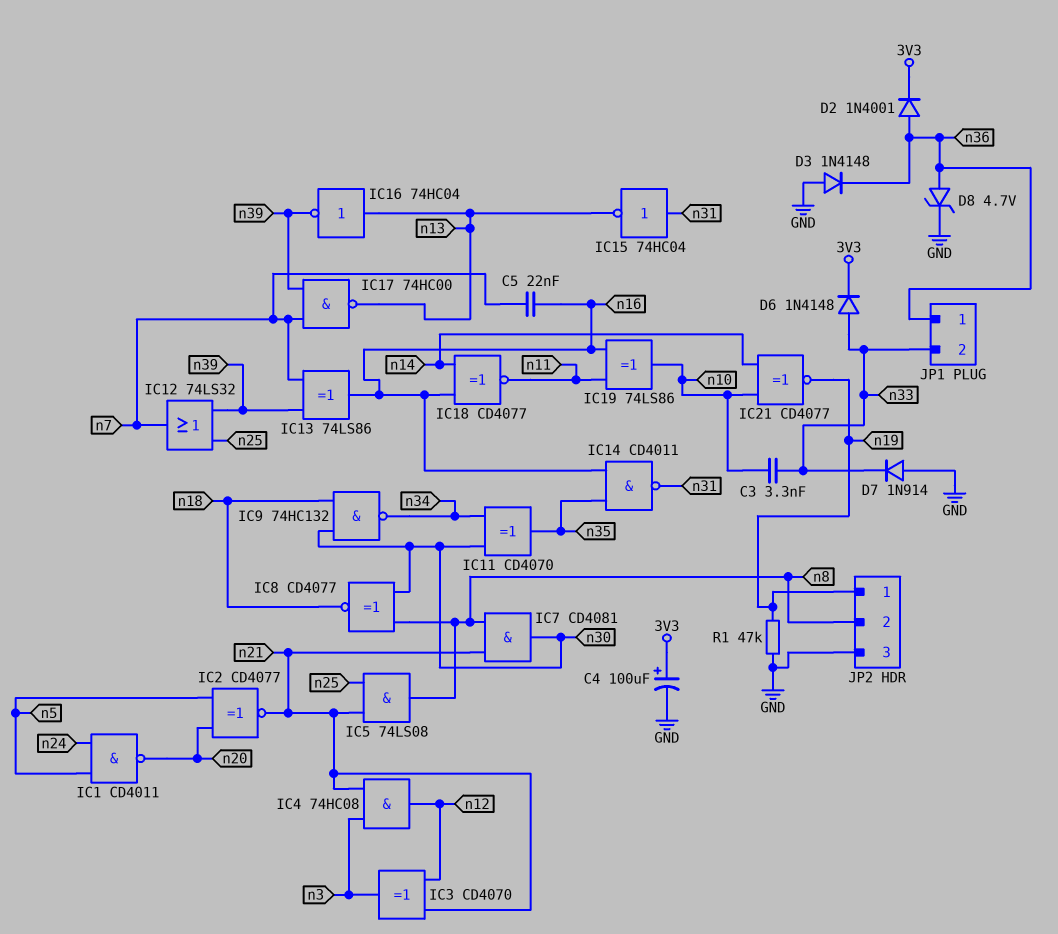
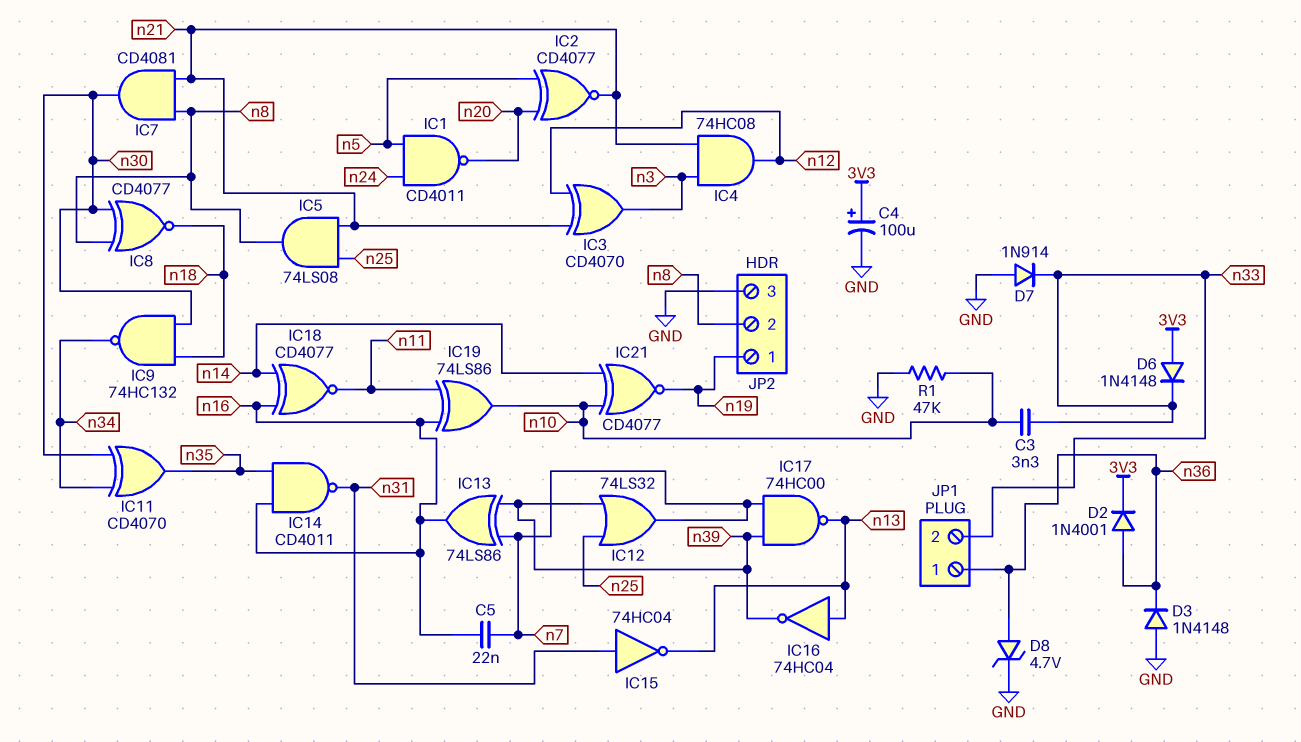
D6: diode 1N4148 (A n33, K 3V3) -> diode 1N4148 (A 3V3, K n33)
R1: 47k (GND, n19) -> 47k (GND, n10)

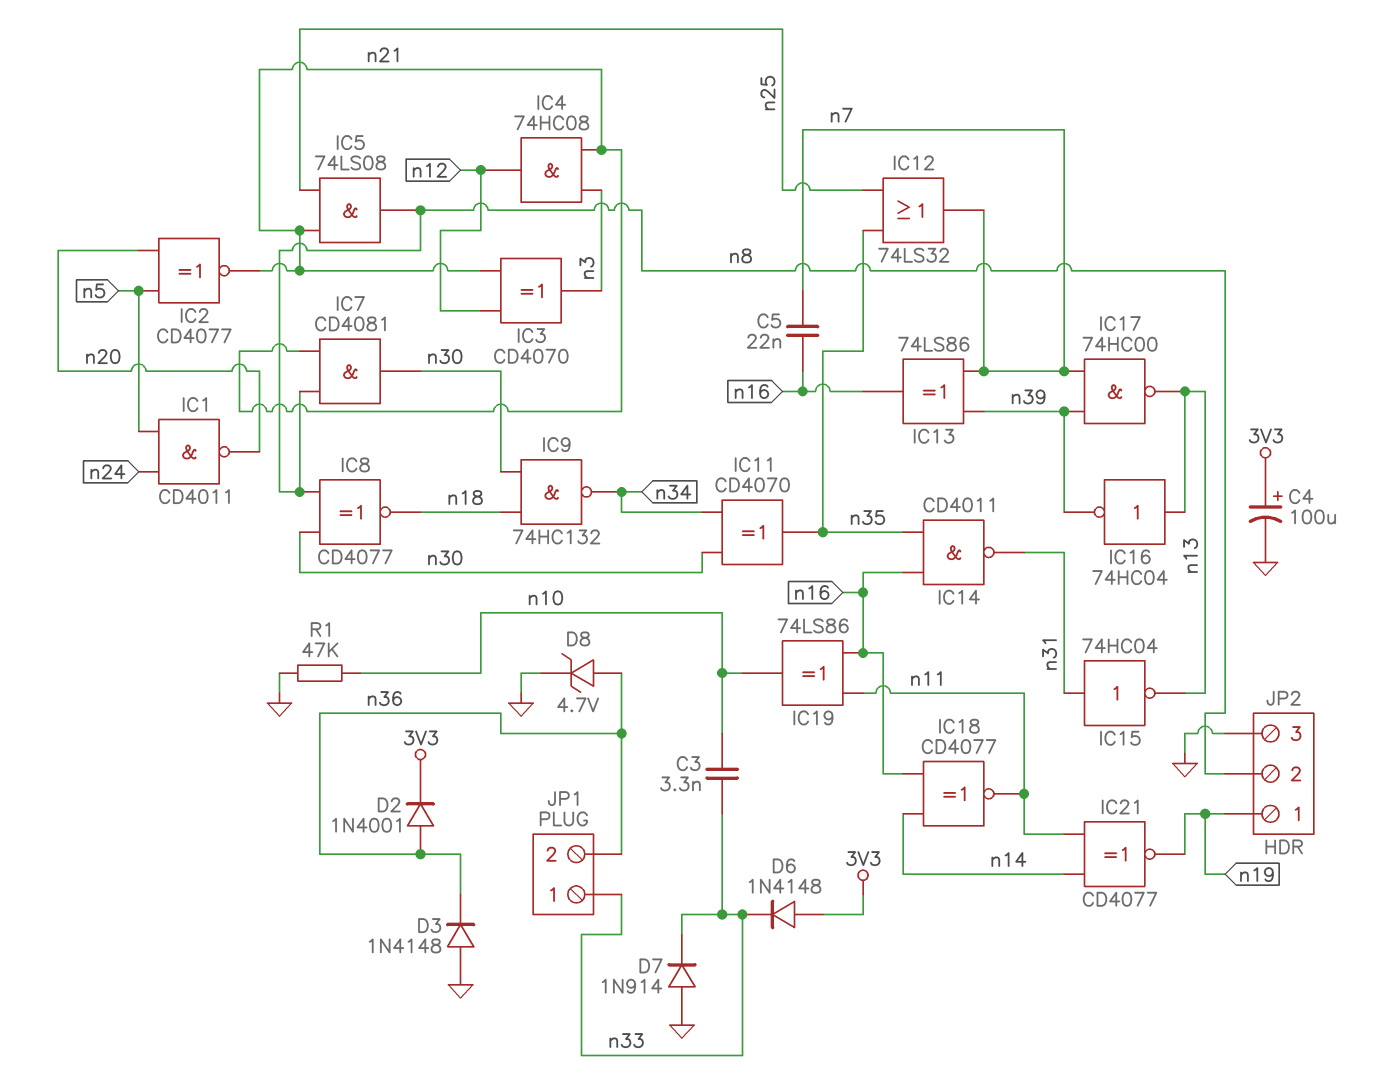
IC12: OR 74LS32 (in n25, in n39, out n7) -> OR 74LS32 (in n25, in n35, out n7)
IC21: XNOR CD4077 (in n10, in n14, out n19) -> XNOR CD4077 (in n11, in n14, out n19)
JP1 pin 1: n36 -> n33
JP1 pin 2: n33 -> n36

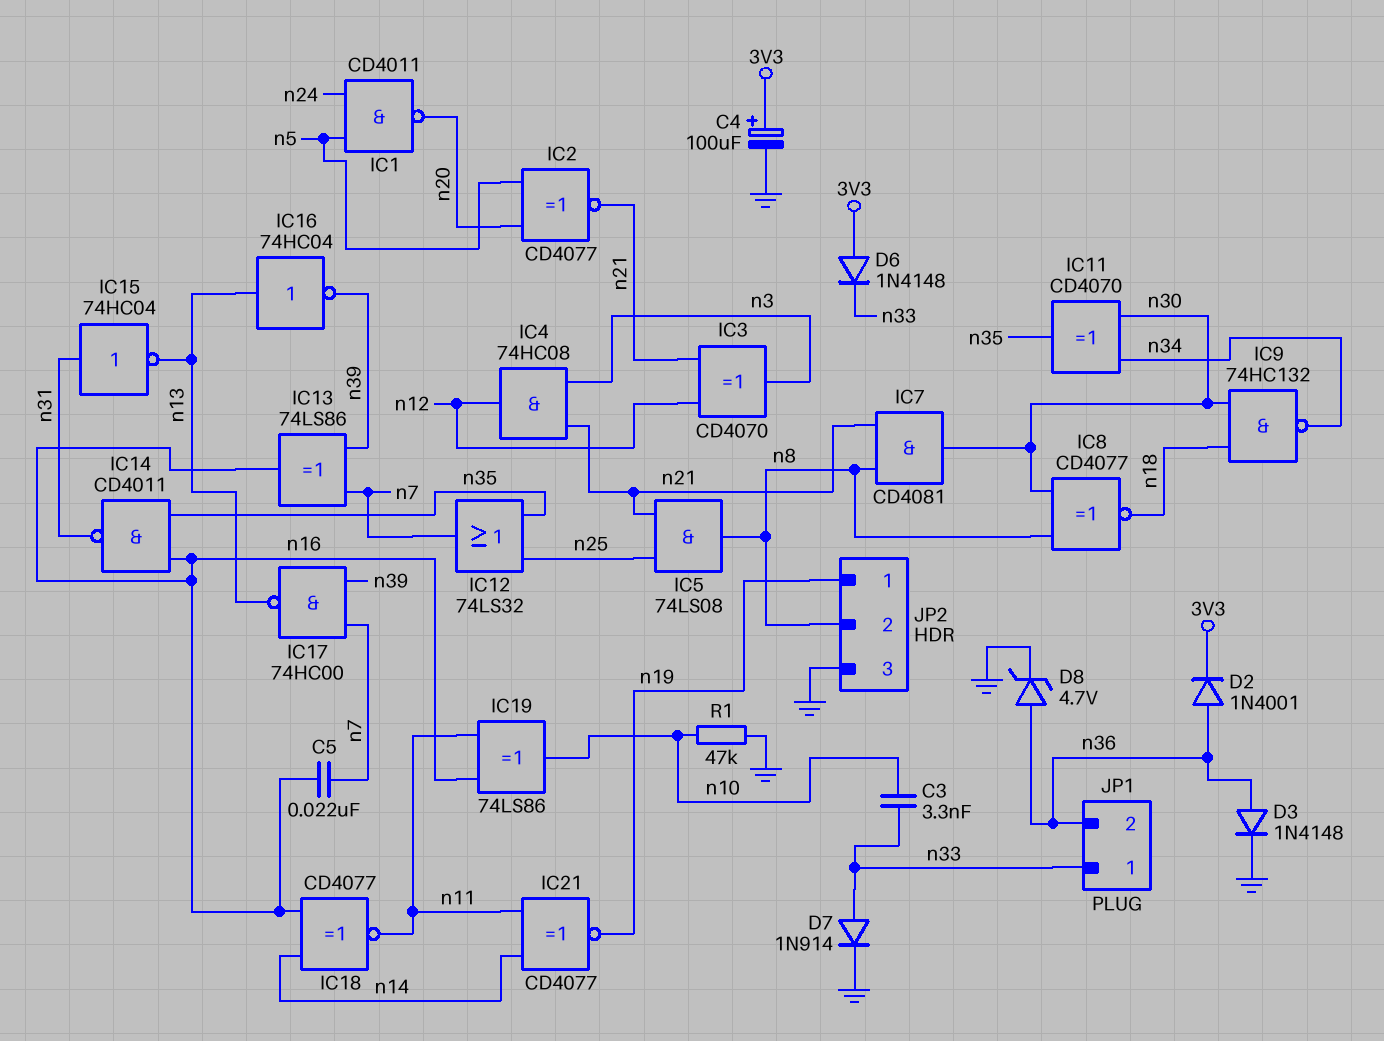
D3: diode 1N4148 (A GND, K n36) -> diode 1N4148 (A n36, K GND)
D7: diode 1N914 (A GND, K n33) -> diode 1N914 (A n33, K GND)

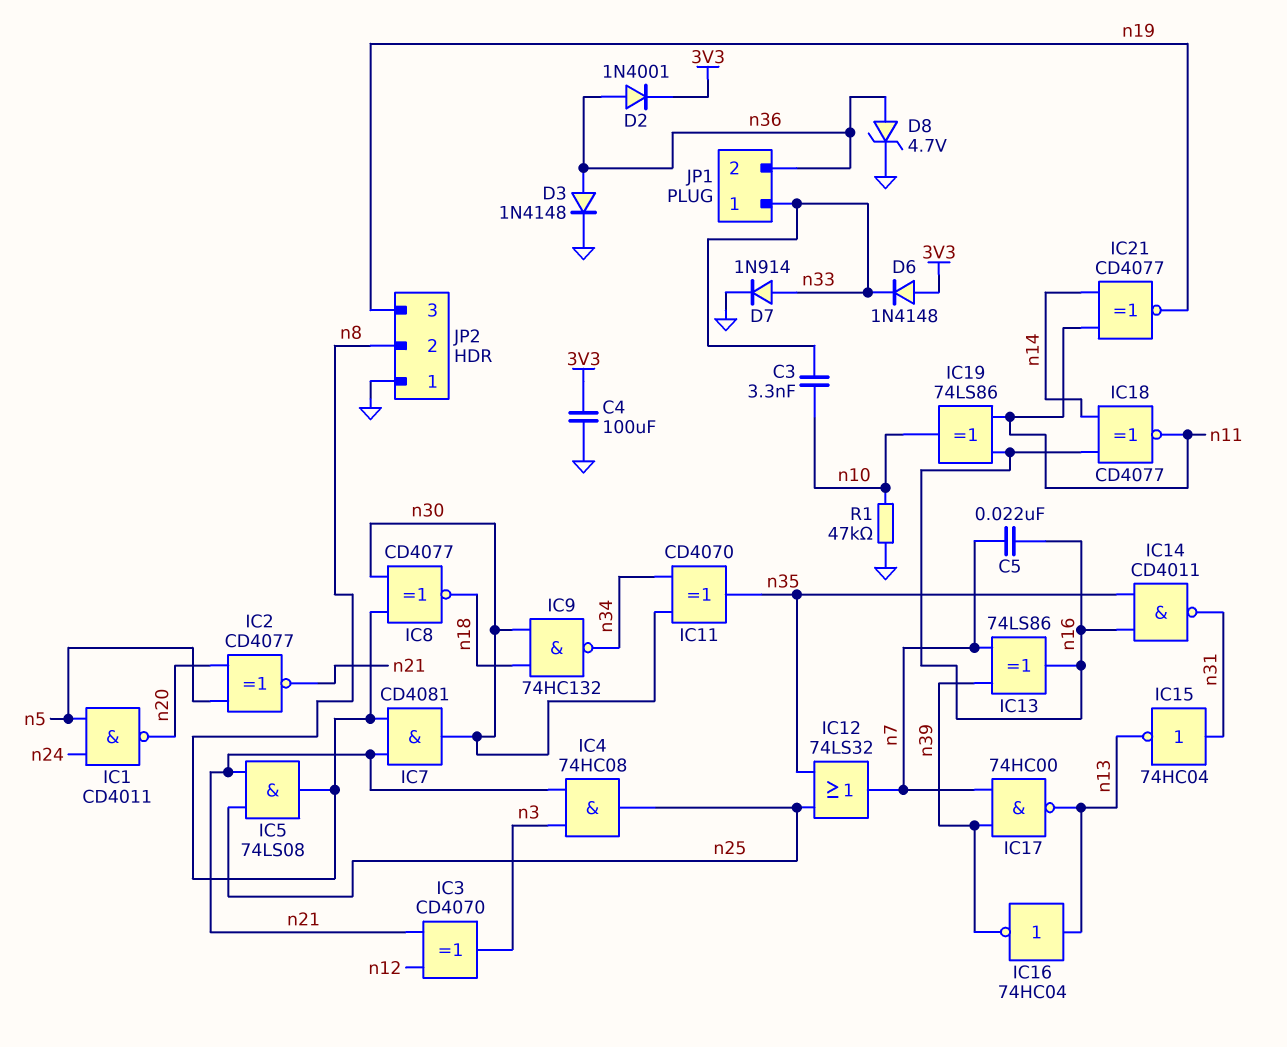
C4: 100uF (plus 3V3, minus GND) -> 100uF (3V3, GND)
IC4: AND 74HC08 (in n3, in n21, out n12) -> AND 74HC08 (in n3, in n21, out n25)
JP2 pin 1: n19 -> GND
JP2 pin 3: GND -> n19

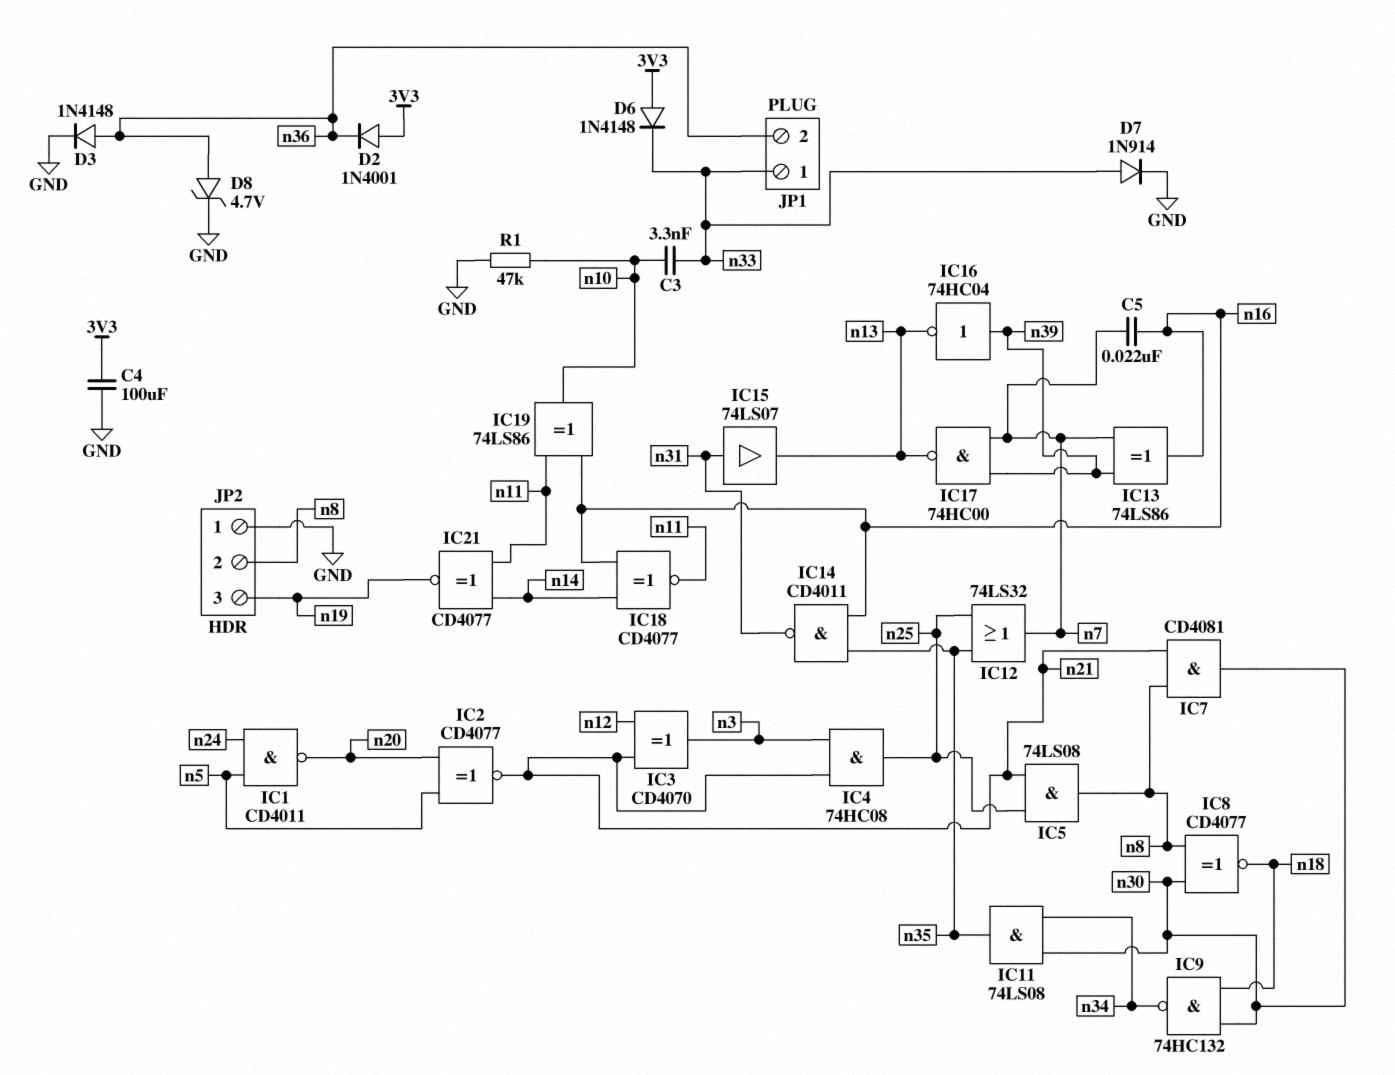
D2: diode 1N4001 (A n36, K 3V3) -> diode 1N4001 (A 3V3, K n36)
IC11: XOR CD4070 (in n30, in n34, out n35) -> AND 74LS08 (in n30, in n34, out n35)
IC15: NOT 74HC04 (in n31, out n13) -> buffer 74LS07 (in n31, out n13)
IC16: NOT 74HC04 (in n13, out n39) -> NOT 74HC04 (in n39, out n13)

